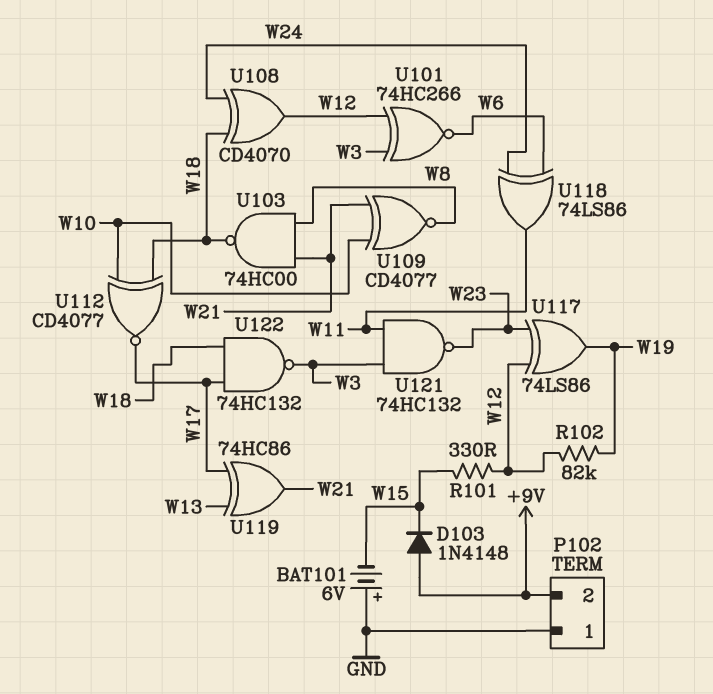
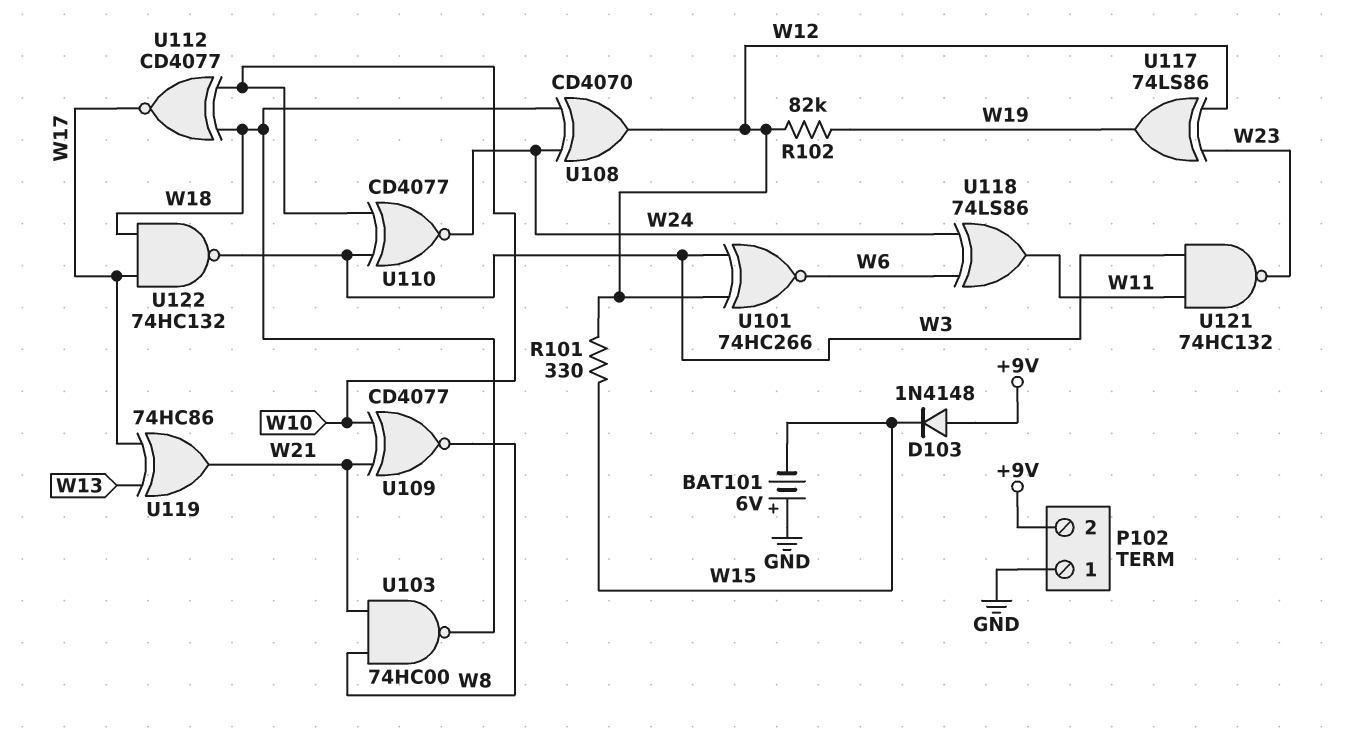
U110: none -> XNOR CD4077 (in W3, in W10, out W24)

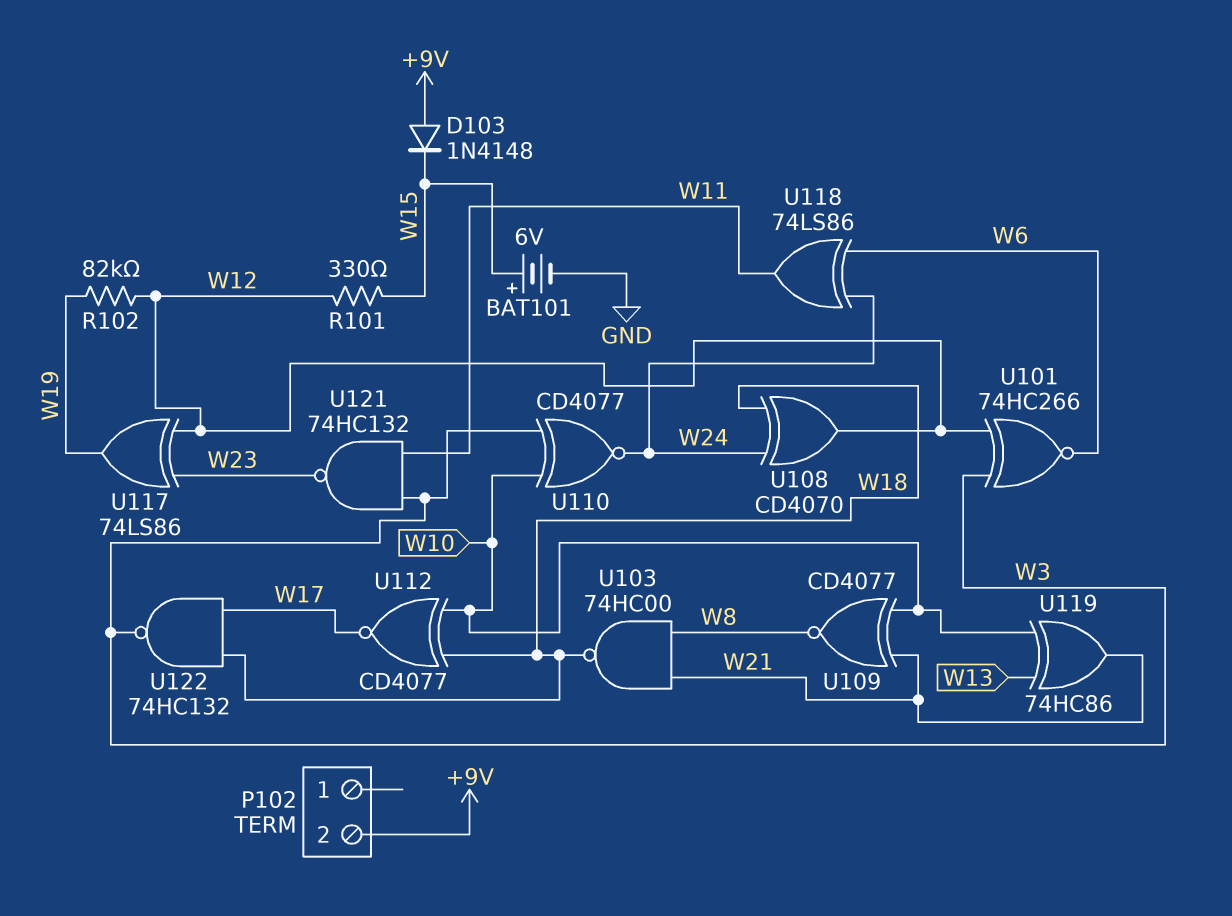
BAT101: 6V (plus GND, minus W15) -> 6V (plus W15, minus GND)
P102 pin 1: GND -> none
U119: XOR 74HC86 (in W13, in W17, out W21) -> XOR 74HC86 (in W10, in W13, out W21)

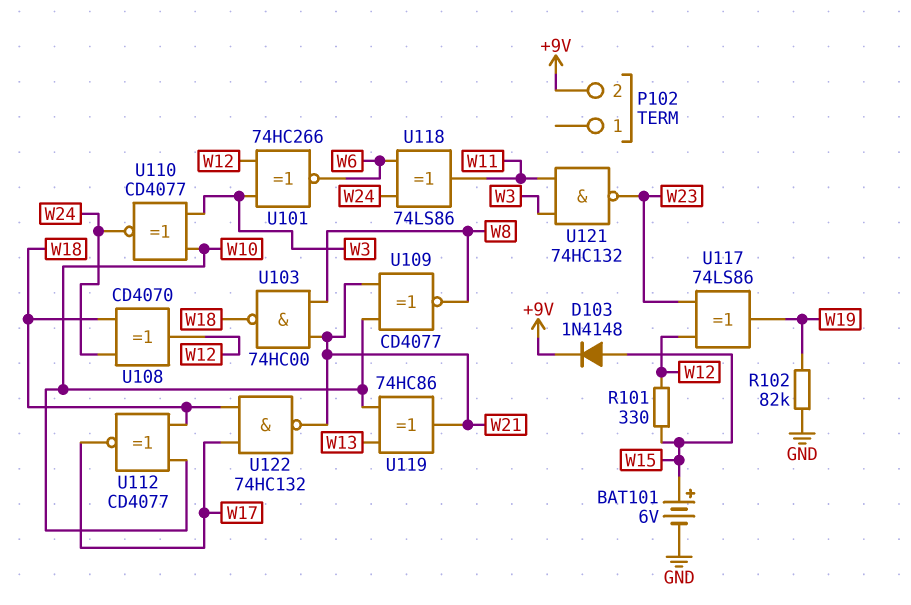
D103: diode 1N4148 (A +9V, K W15) -> diode 1N4148 (A W15, K +9V)
R102: 82k (W12, W19) -> 82k (GND, W19)
U122: NAND 74HC132 (in W17, in W18, out W3) -> NAND 74HC132 (in W17, in W18, out W21)

